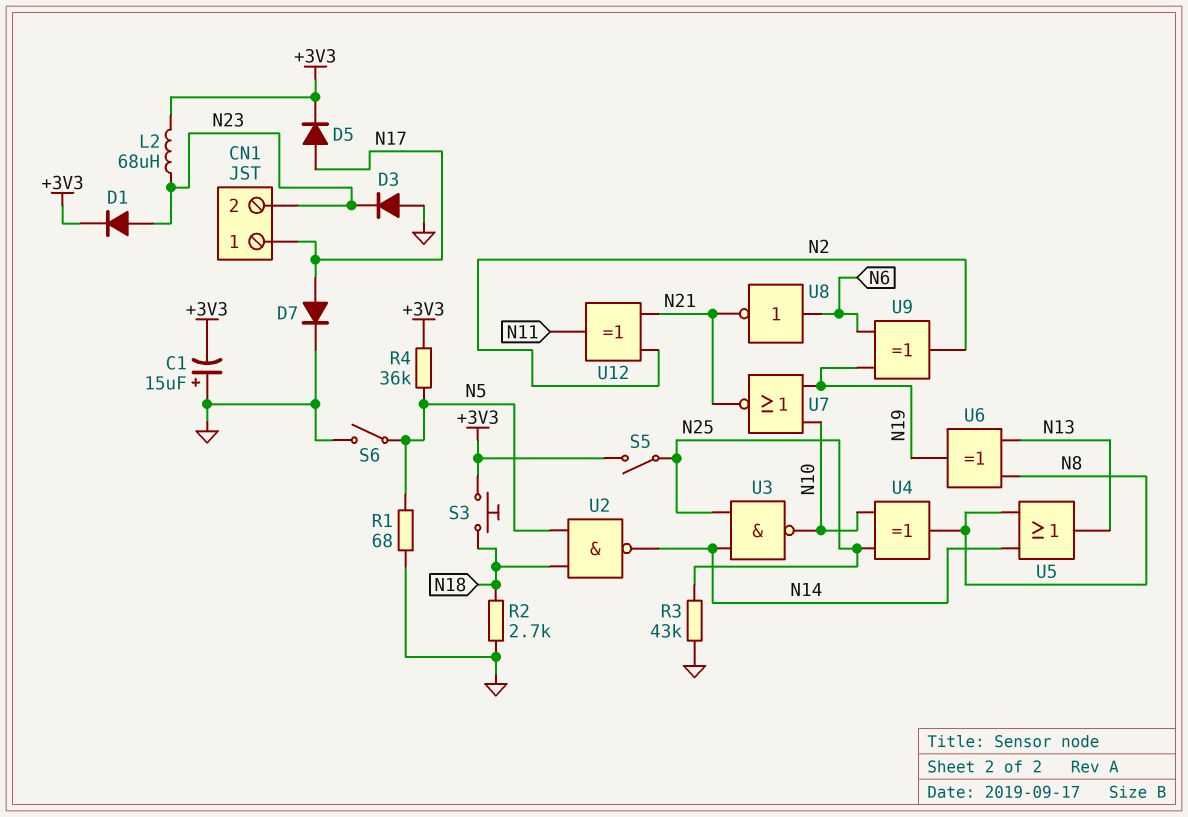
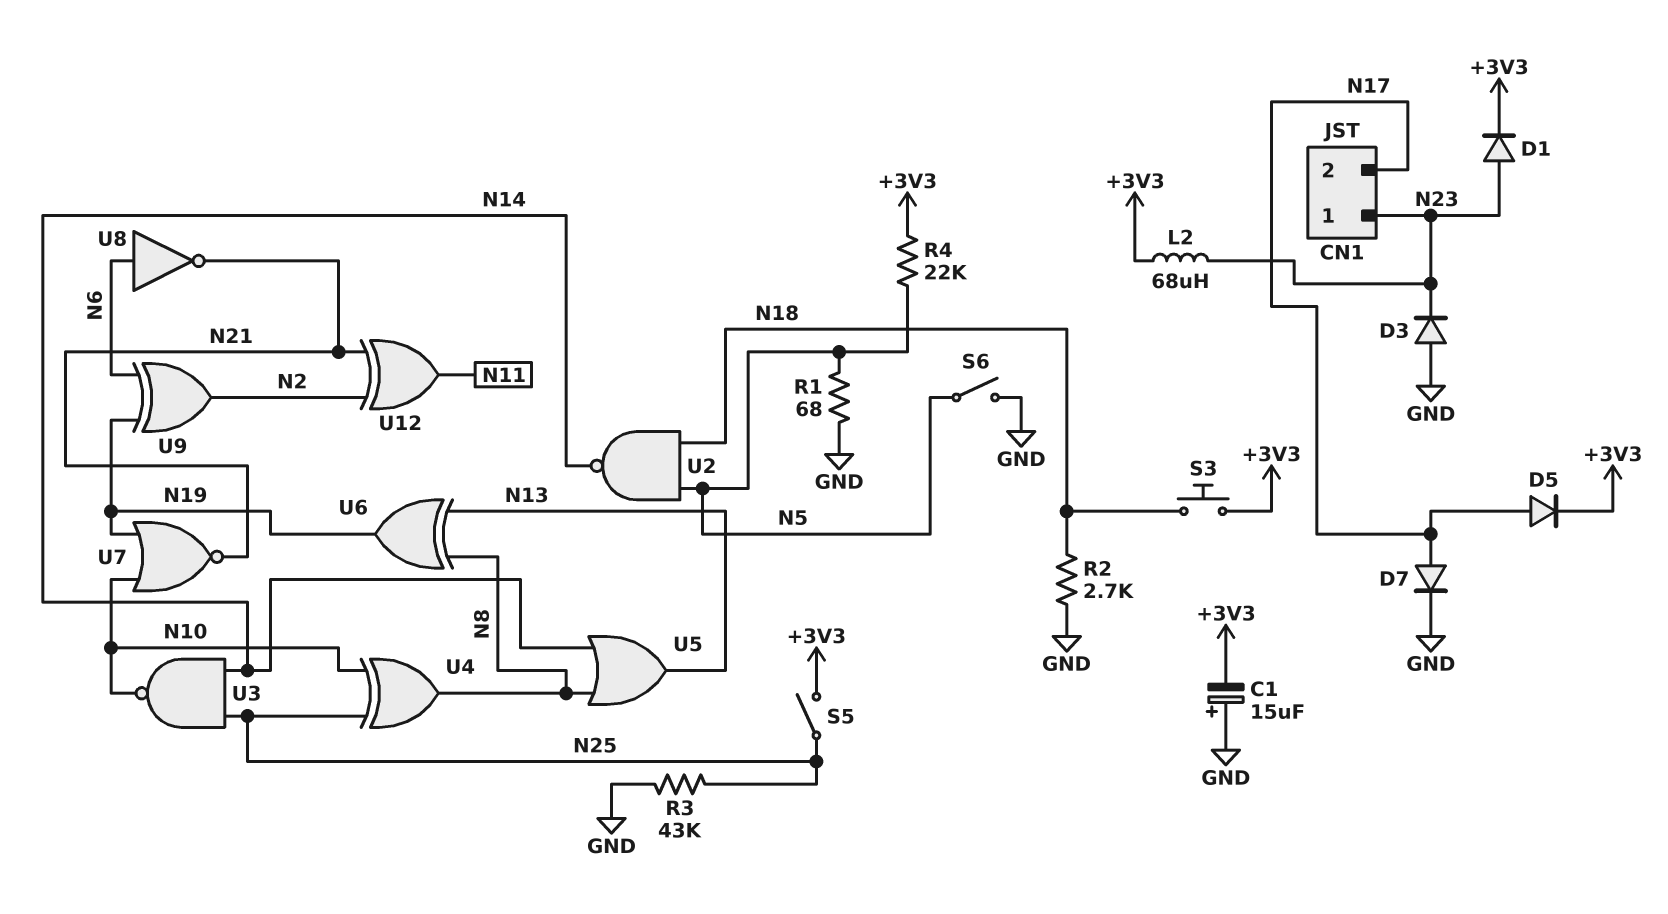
CN1 pin 1: N17 -> N23
CN1 pin 2: N23 -> N17
R4: 36k (+3V3, N5) -> 22k (+3V3, N5)

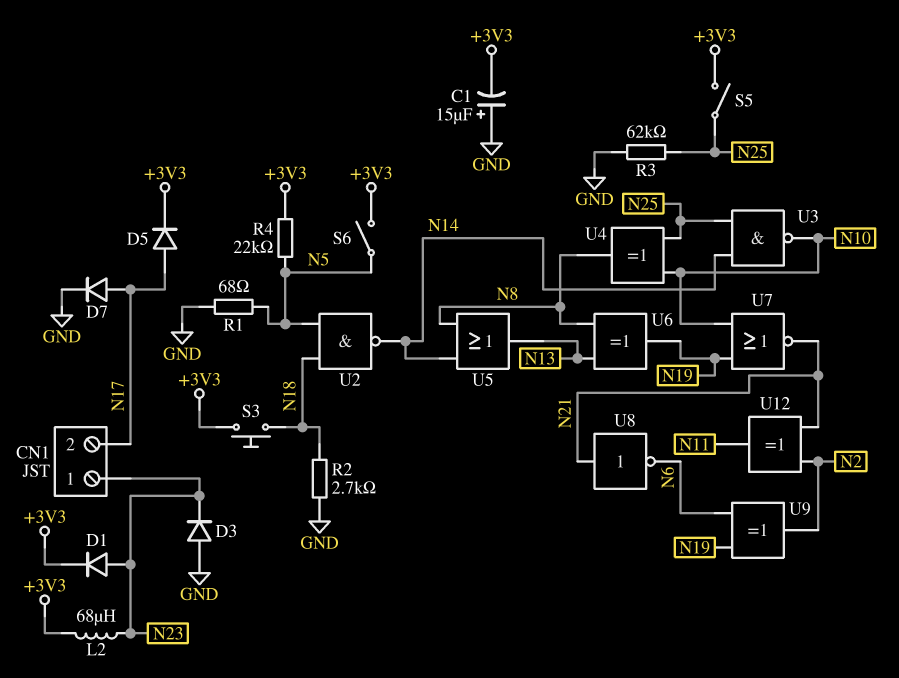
R3: 43k (GND, N25) -> 62k (GND, N25)
S6: switch (GND, N5) -> switch (+3V3, N5)
U8: NOT (in N6, out N21) -> NOT (in N21, out N6)

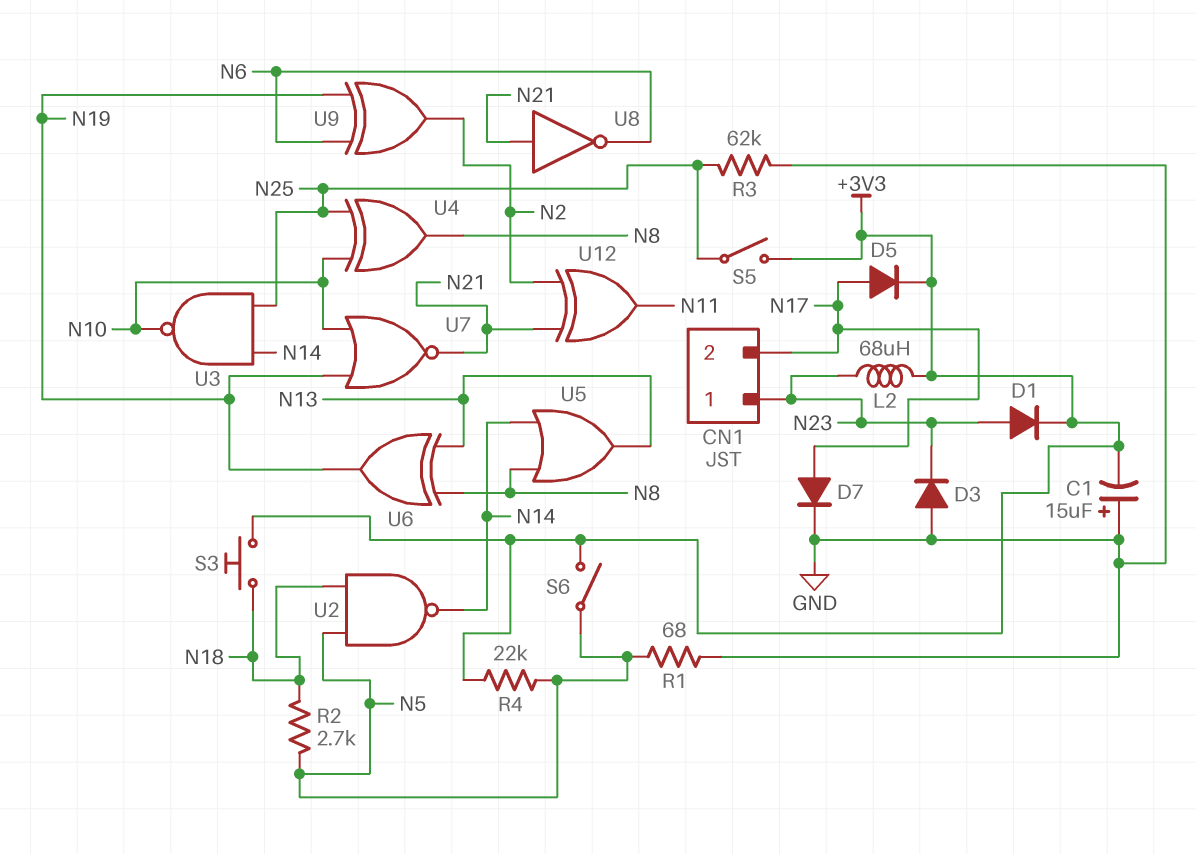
R2: 2.7k (GND, N18) -> 2.7k (N5, N18)

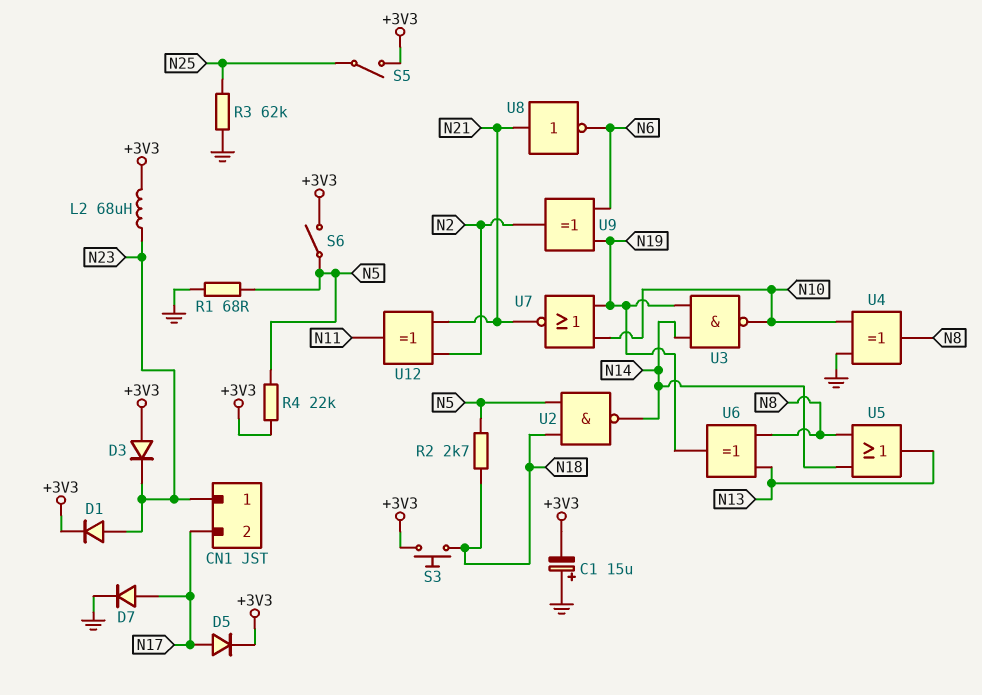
D3: diode (A GND, K N23) -> diode (A +3V3, K N23)
U3: NAND (in N14, in N25, out N10) -> NAND (in N14, in N19, out N10)
U4: XOR (in N10, in N25, out N8) -> XOR (in GND, in N10, out N8)

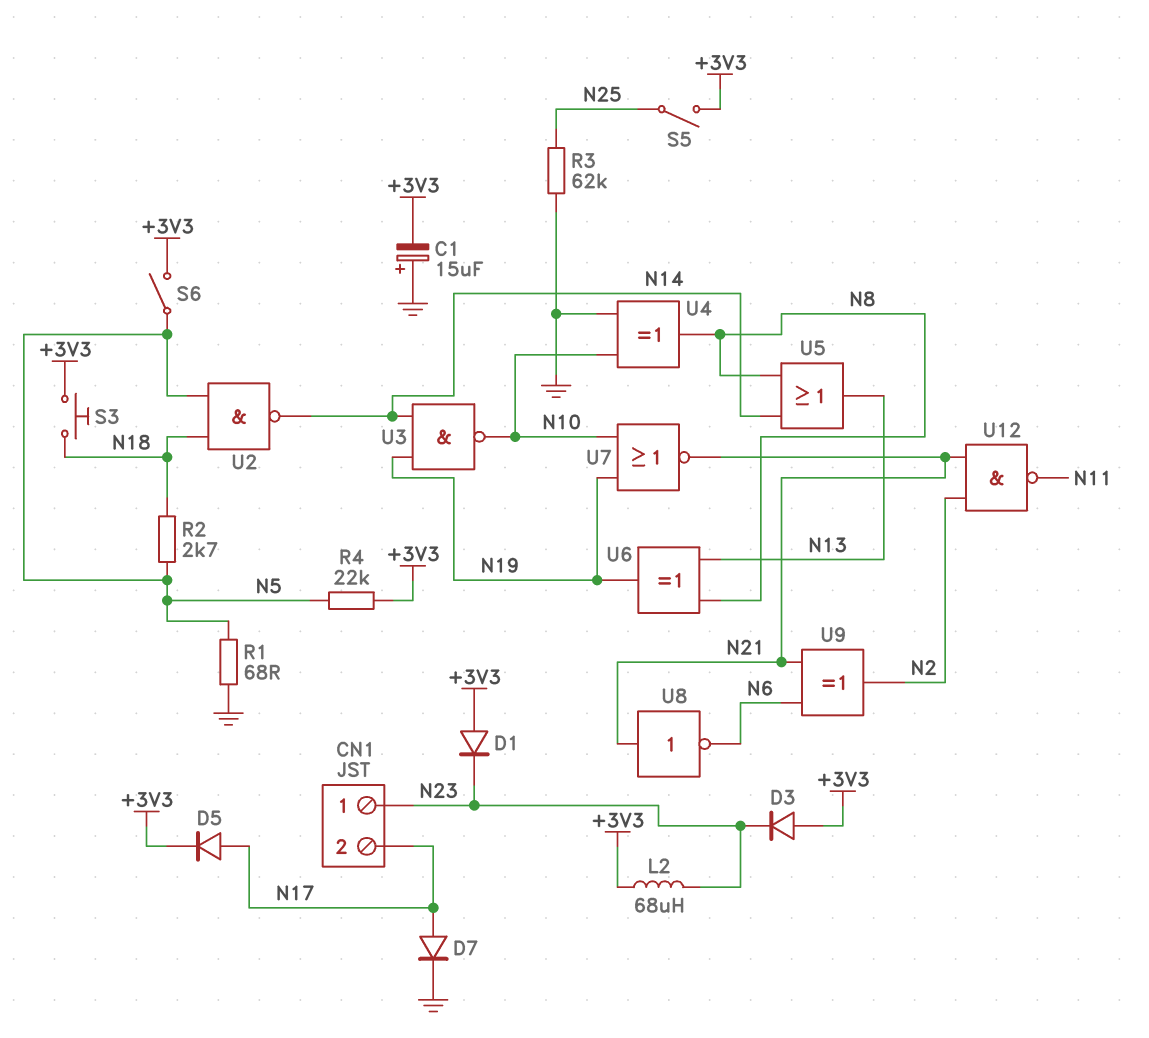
D1: diode (A N23, K +3V3) -> diode (A +3V3, K N23)
U9: XOR (in N6, in N19, out N2) -> XOR (in N6, in N21, out N2)
U12: XOR (in N2, in N21, out N11) -> NAND (in N2, in N21, out N11)

